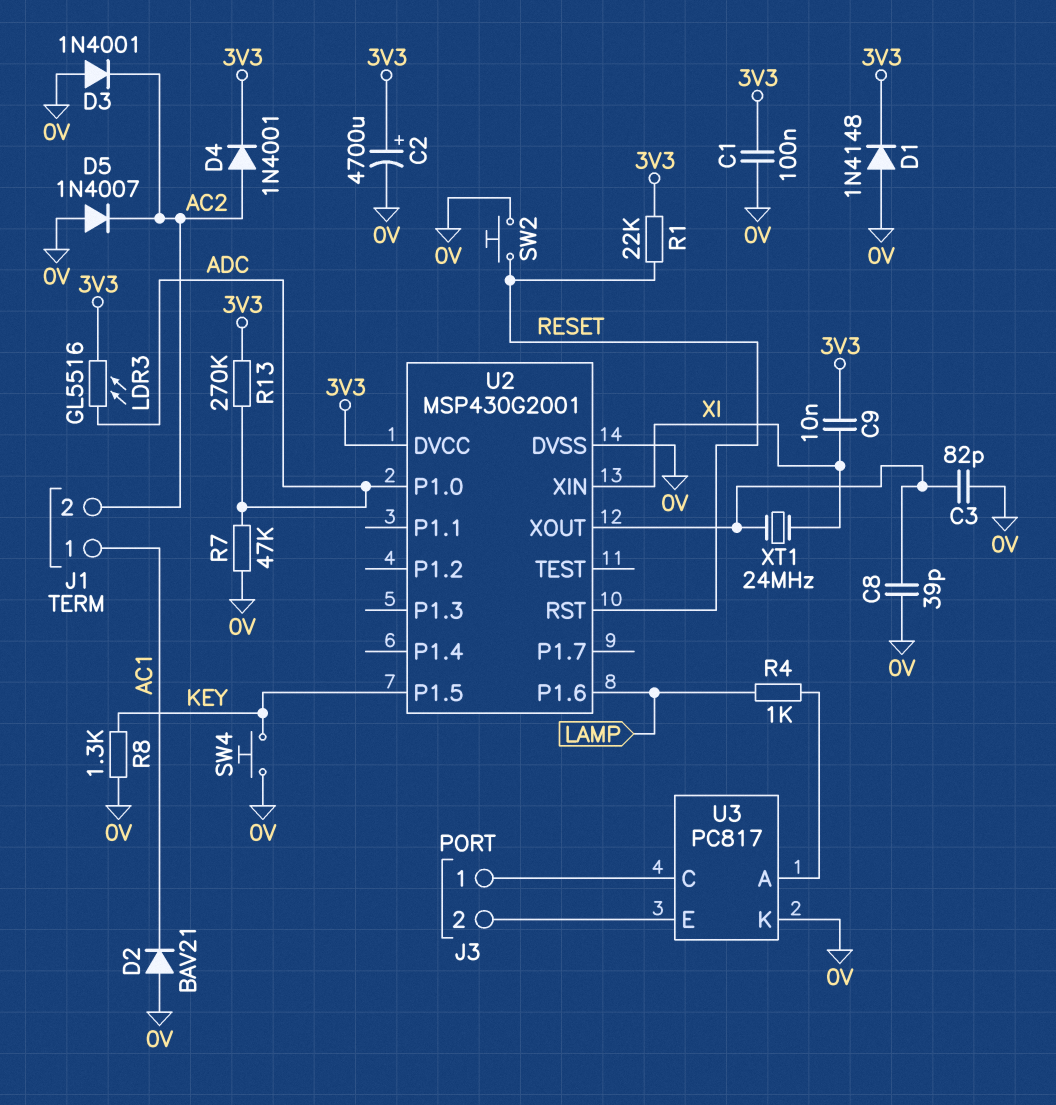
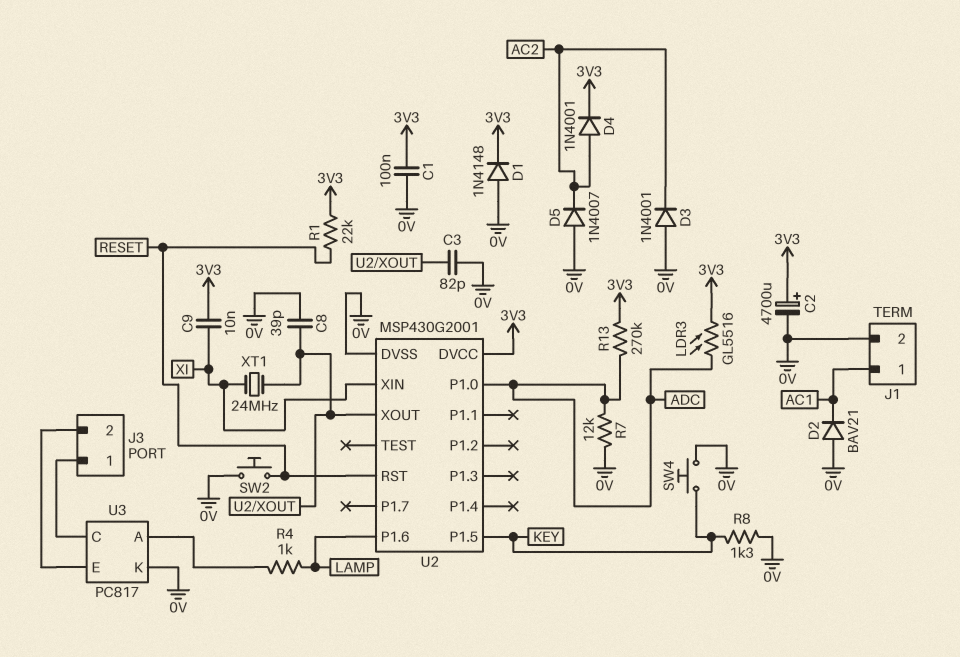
J1 pin 2: AC2 -> 0V
R7: 47k (0V, ADC) -> 12k (0V, ADC)

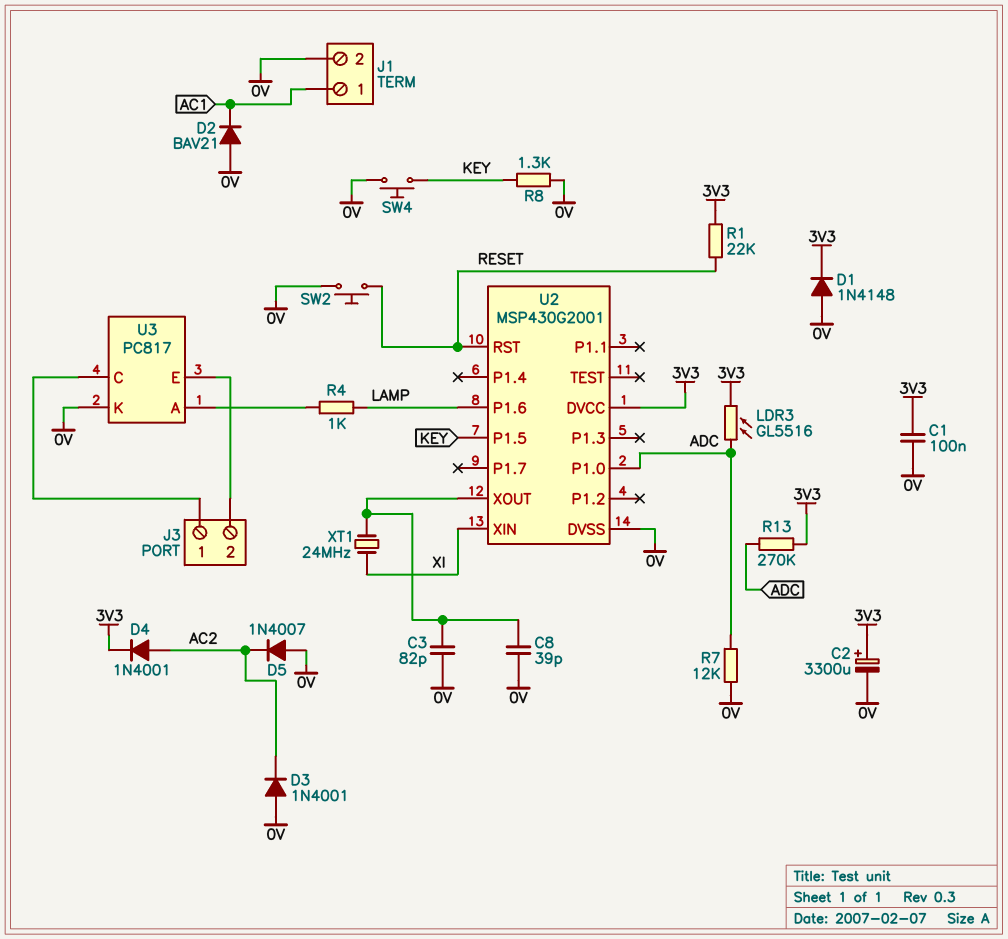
C2: 4700uF (plus 3V3, minus 0V) -> 3300uF (plus 3V3, minus 0V)
C9: 10nF (3V3, XI) -> none

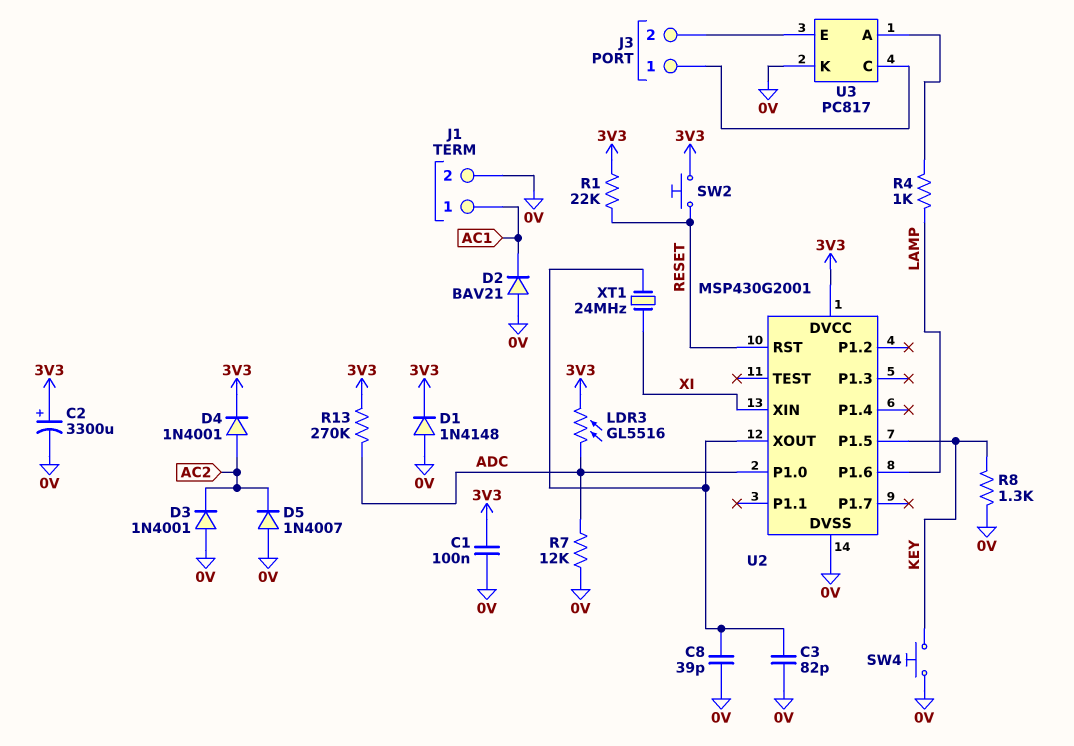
SW2: button (0V, RESET) -> button (3V3, RESET)

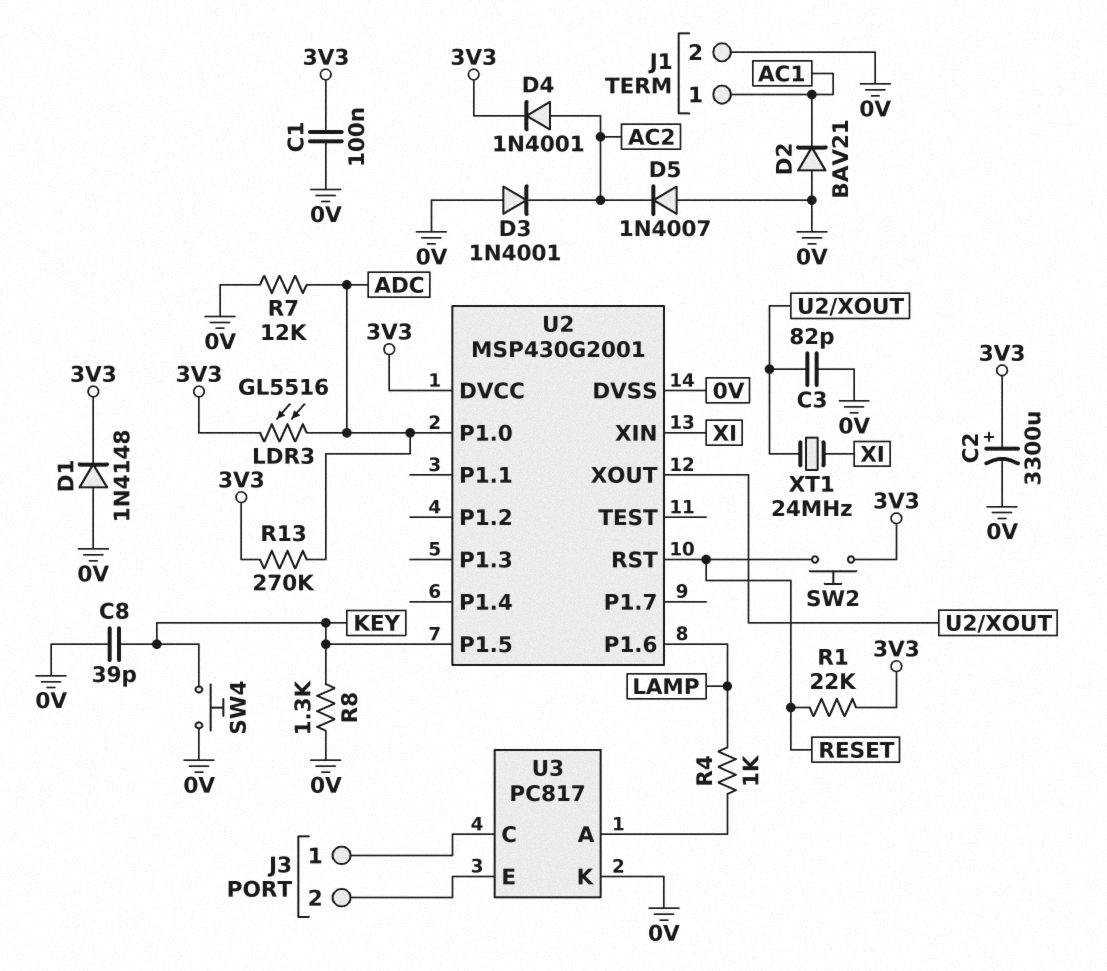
C8: 39pF (0V, U2/XOUT) -> 39pF (0V, KEY)

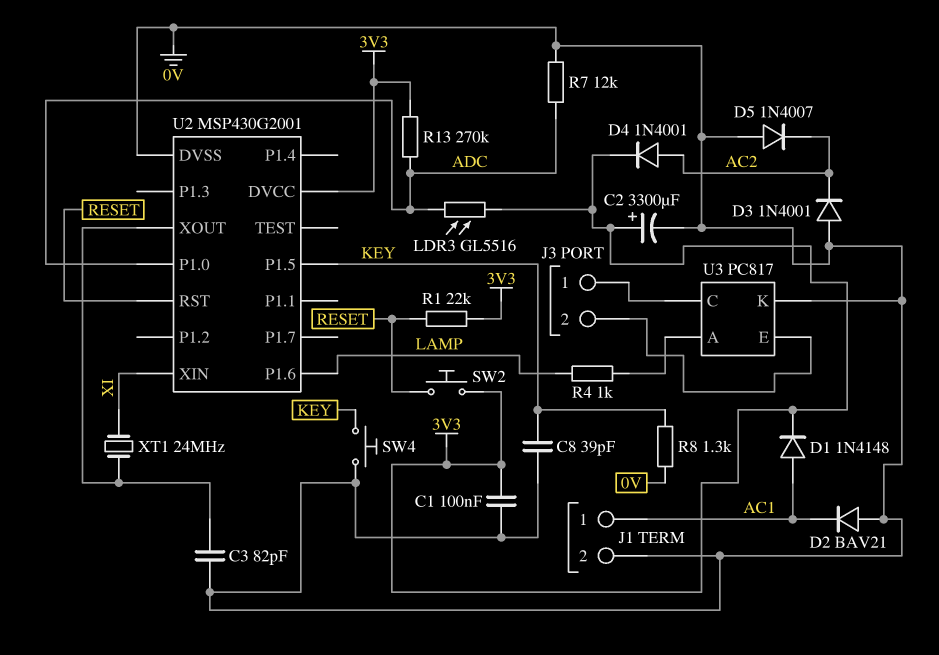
D1: diode 1N4148 (A 0V, K 3V3) -> diode 1N4148 (A AC1, K 3V3)

